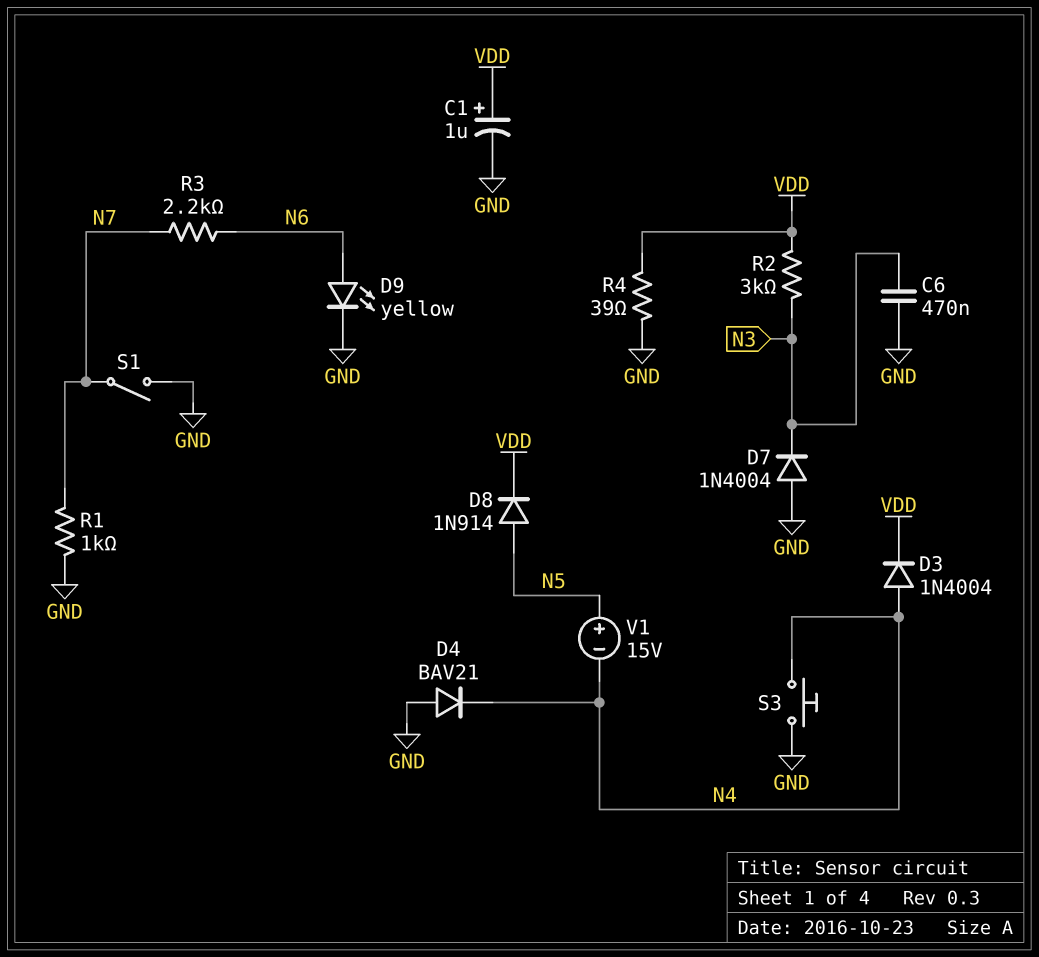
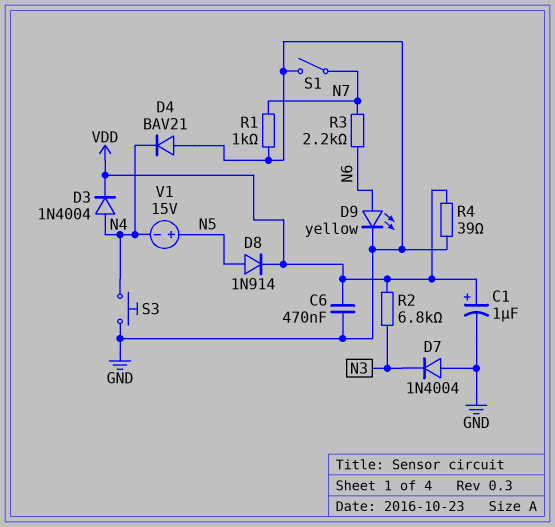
C6: 470nF (GND, N3) -> 470nF (GND, VDD)
R2: 3k (N3, VDD) -> 6.8k (N3, VDD)

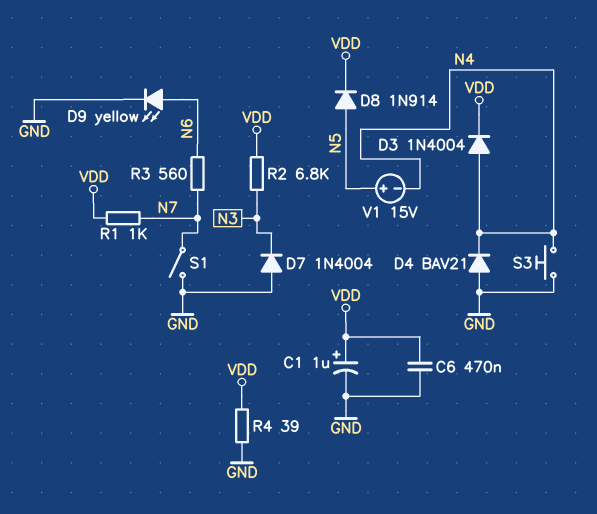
R1: 1k (GND, N7) -> 1k (N7, VDD)
R3: 2.2k (N6, N7) -> 560 (N6, N7)

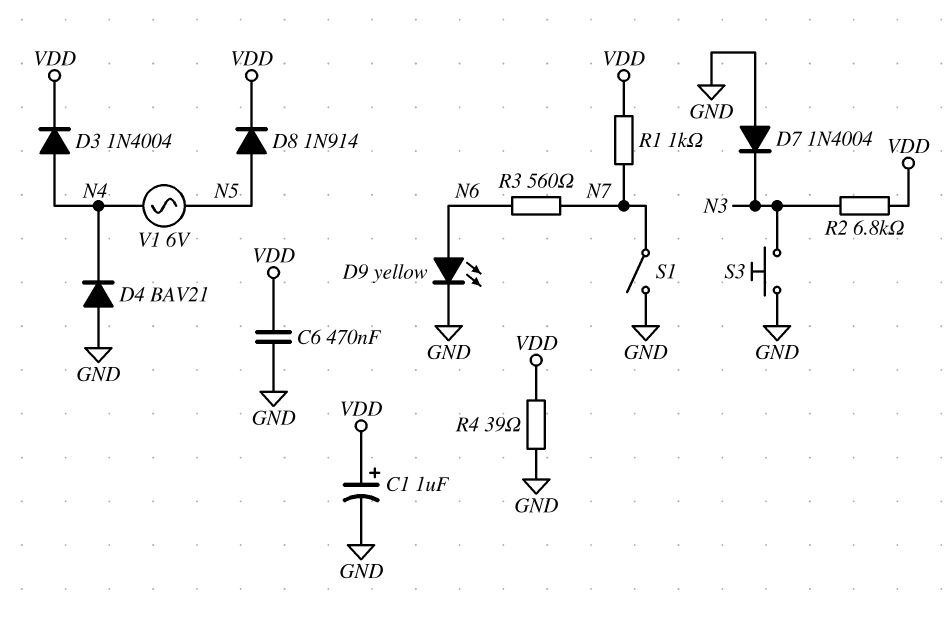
S3: button (GND, N4) -> button (GND, N3)
V1: 15V (plus N5, minus N4) -> AC 6V (N4, N5)

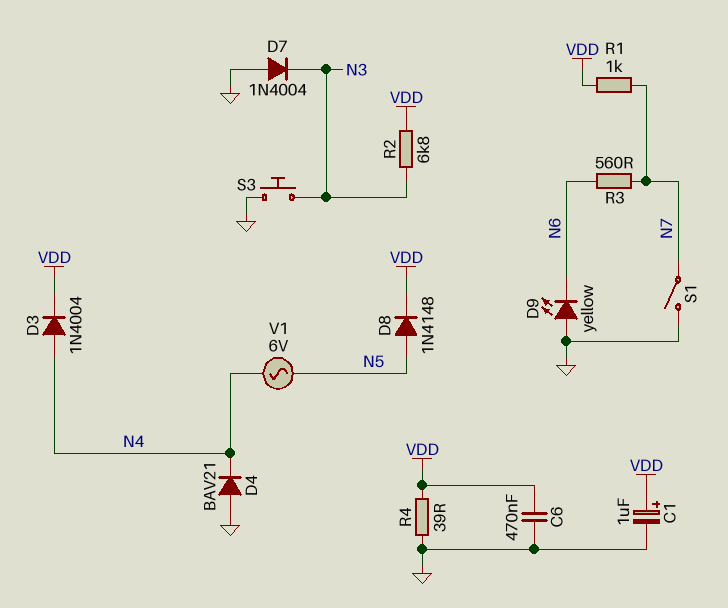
D8: diode 1N914 (A N5, K VDD) -> diode 1N4148 (A N5, K VDD)
D9: LED yellow (A N6, K GND) -> LED yellow (A GND, K N6)

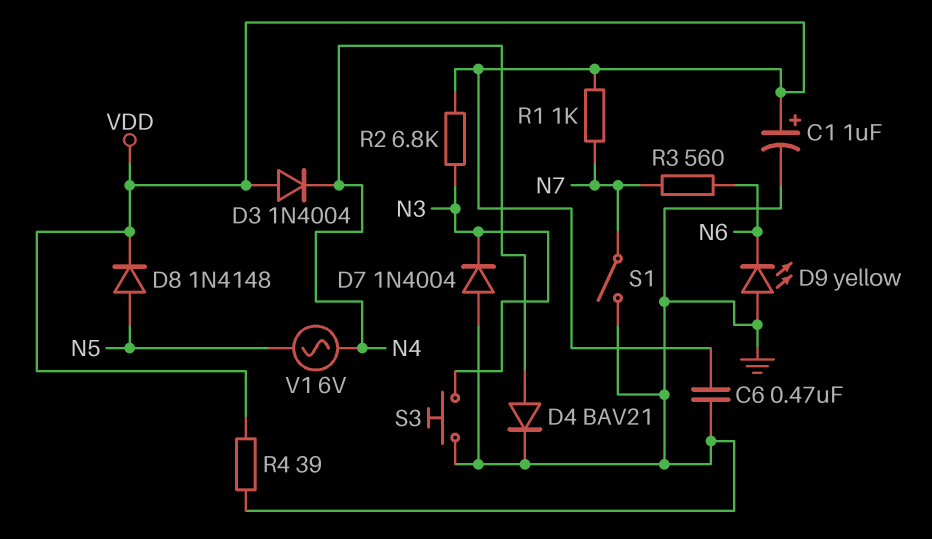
D3: diode 1N4004 (A N4, K VDD) -> diode 1N4004 (A VDD, K N4)
D4: diode BAV21 (A GND, K N4) -> diode BAV21 (A N4, K GND)

